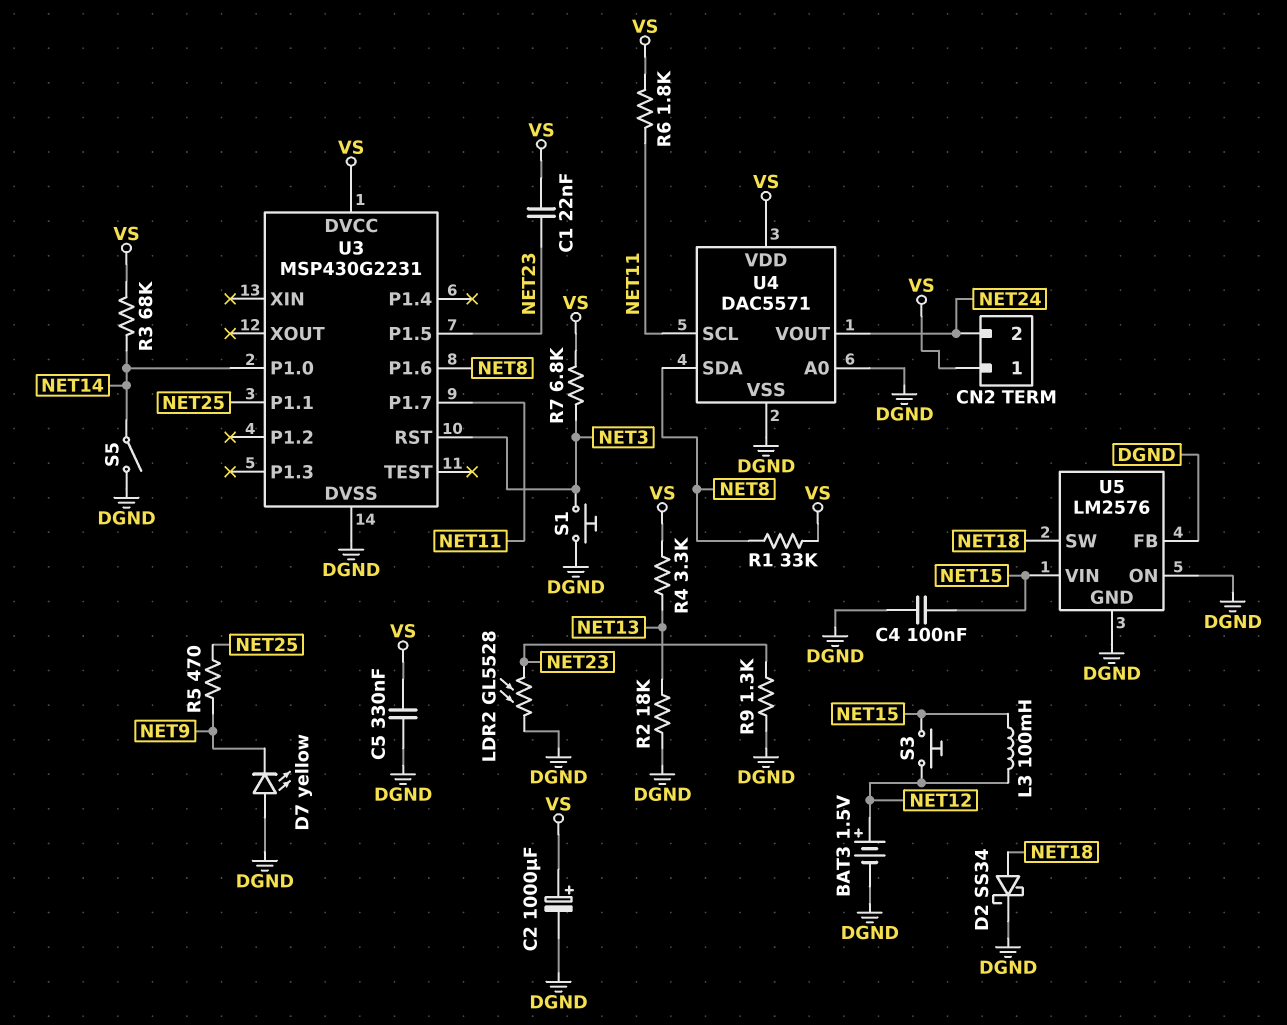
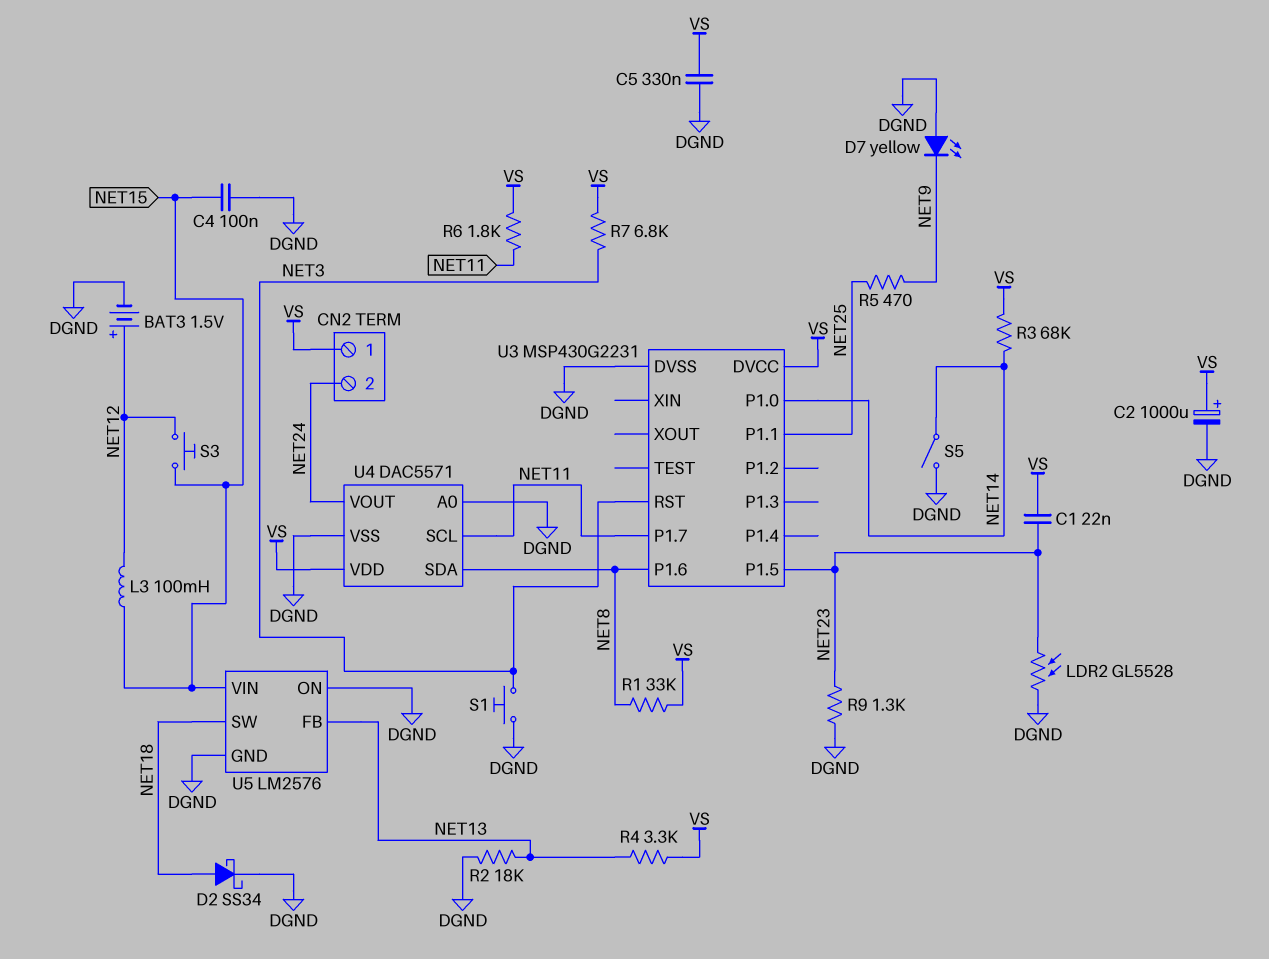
U5 pin FB: DGND -> NET13

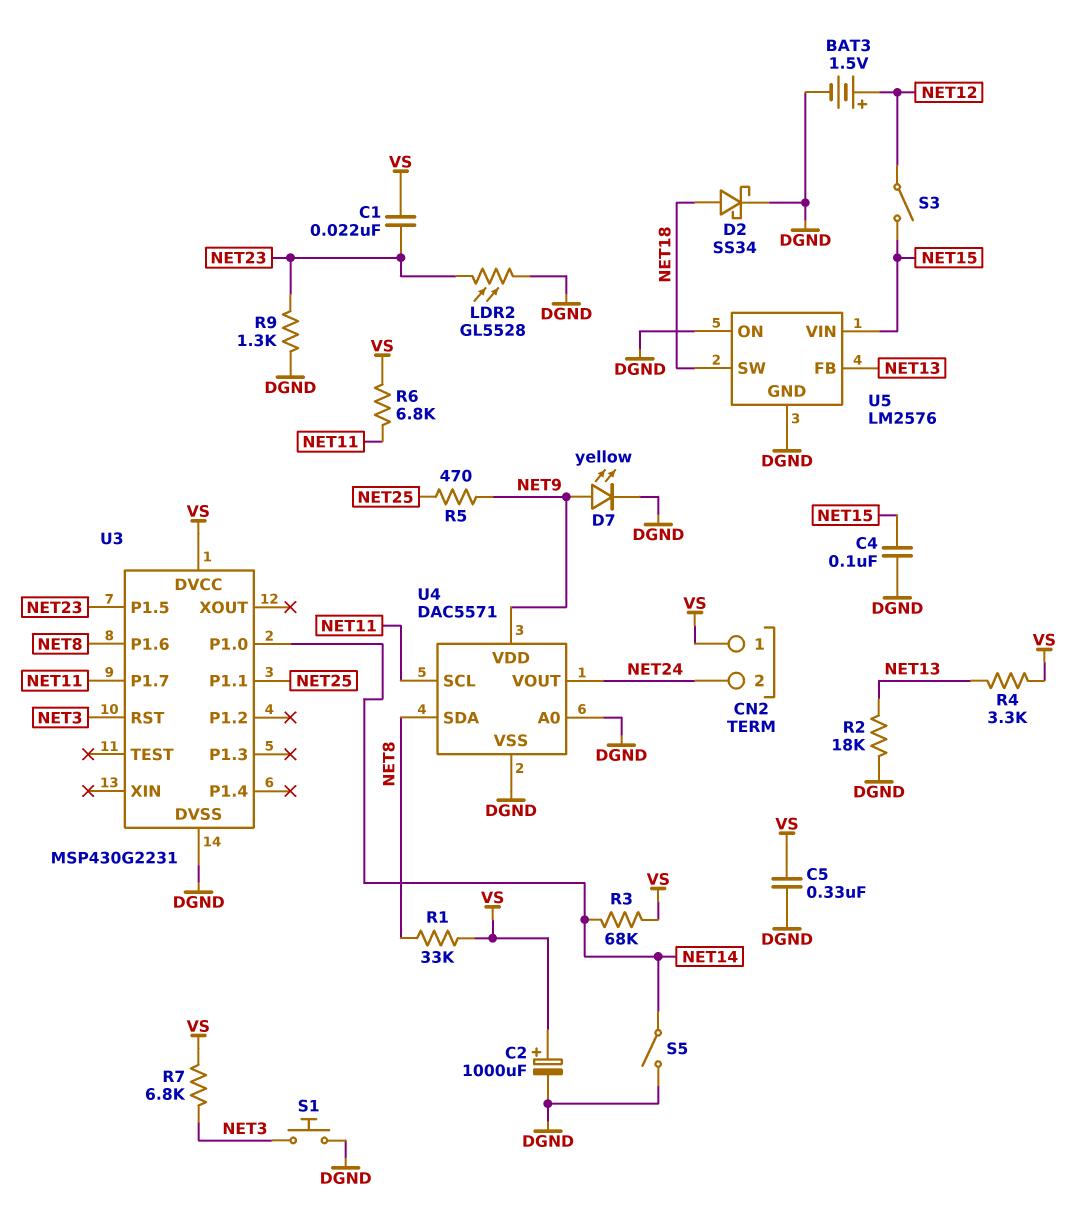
D7: LED yellow (A DGND, K NET9) -> LED yellow (A NET9, K DGND)
L3: 100mH (NET12, NET15) -> none
R6: 1.8k (NET11, VS) -> 6.8k (NET11, VS)
S3: button (NET12, NET15) -> switch (NET12, NET15)
U4 pin VDD: VS -> NET9

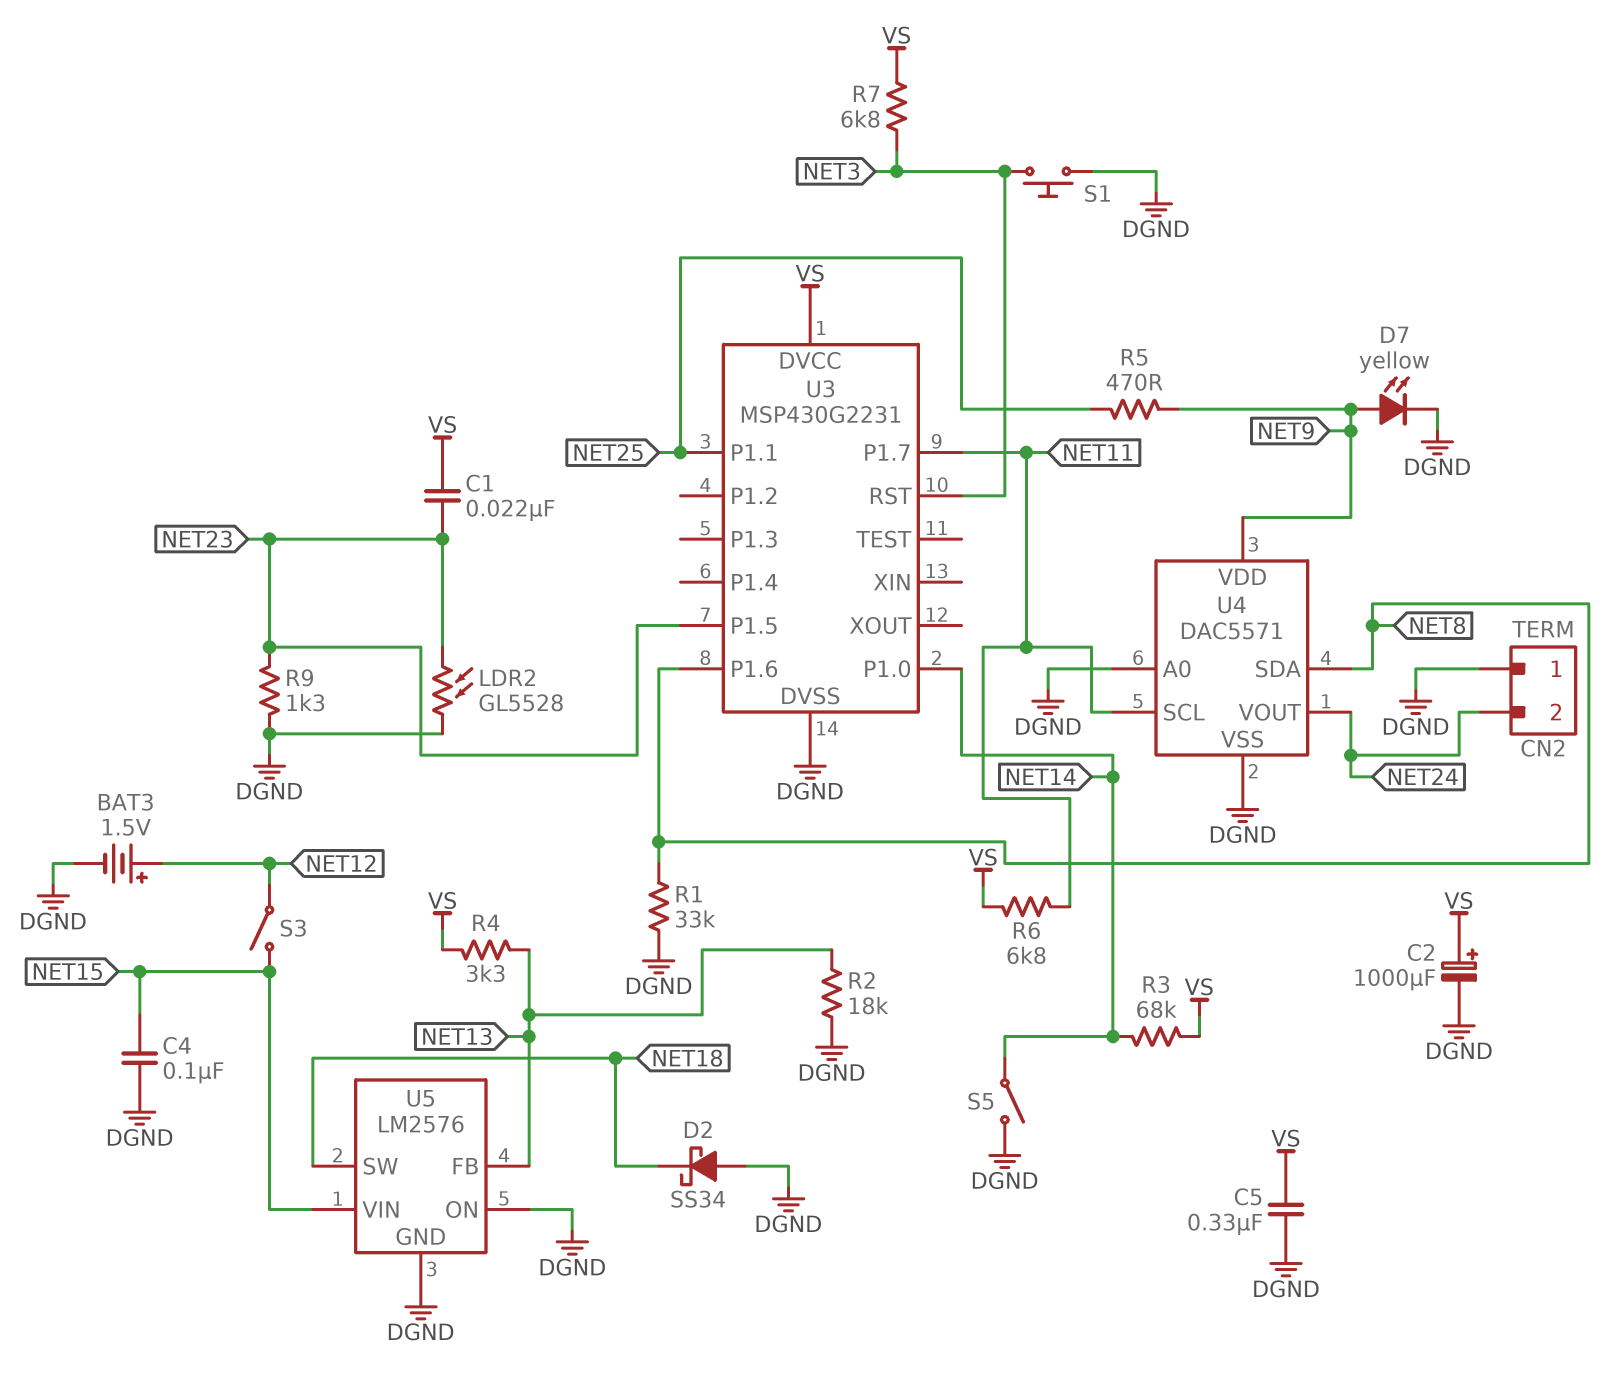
CN2 pin 1: VS -> DGND
D2: schottky SS34 (A NET18, K DGND) -> schottky SS34 (A DGND, K NET18)
R1: 33k (NET8, VS) -> 33k (DGND, NET8)

